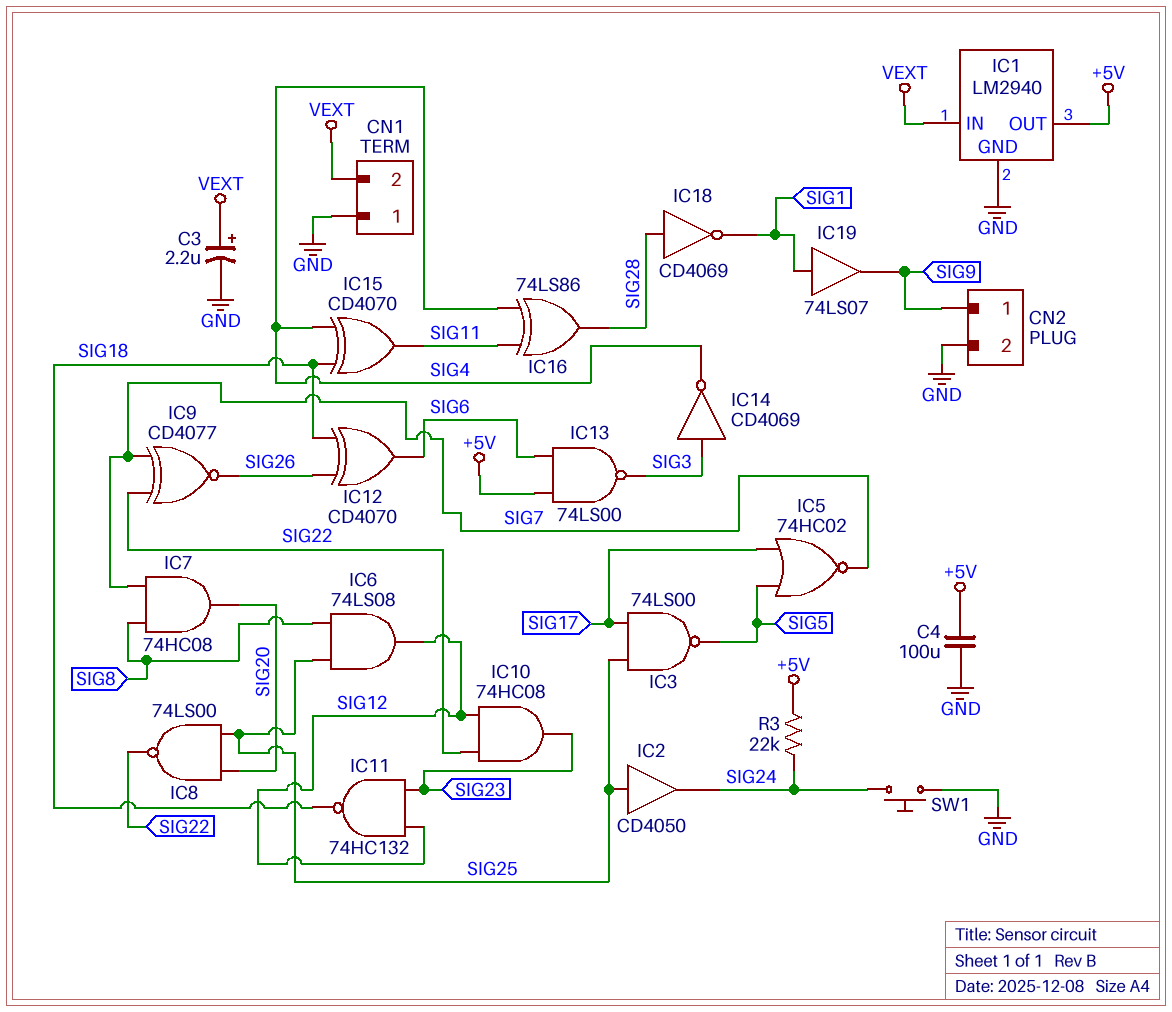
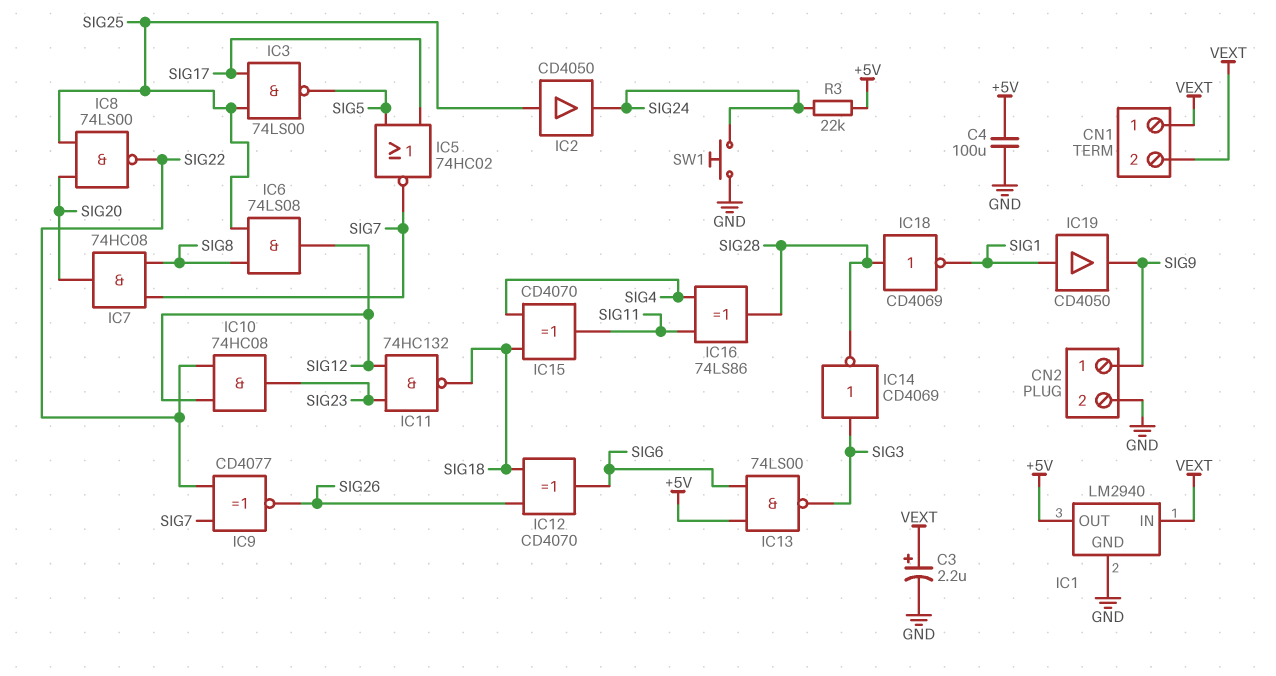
CN1 pin 1: GND -> VEXT
IC14: NOT CD4069 (in SIG3, out SIG4) -> NOT CD4069 (in SIG3, out SIG28)
IC19: buffer 74LS07 (in SIG1, out SIG9) -> buffer CD4050 (in SIG1, out SIG9)

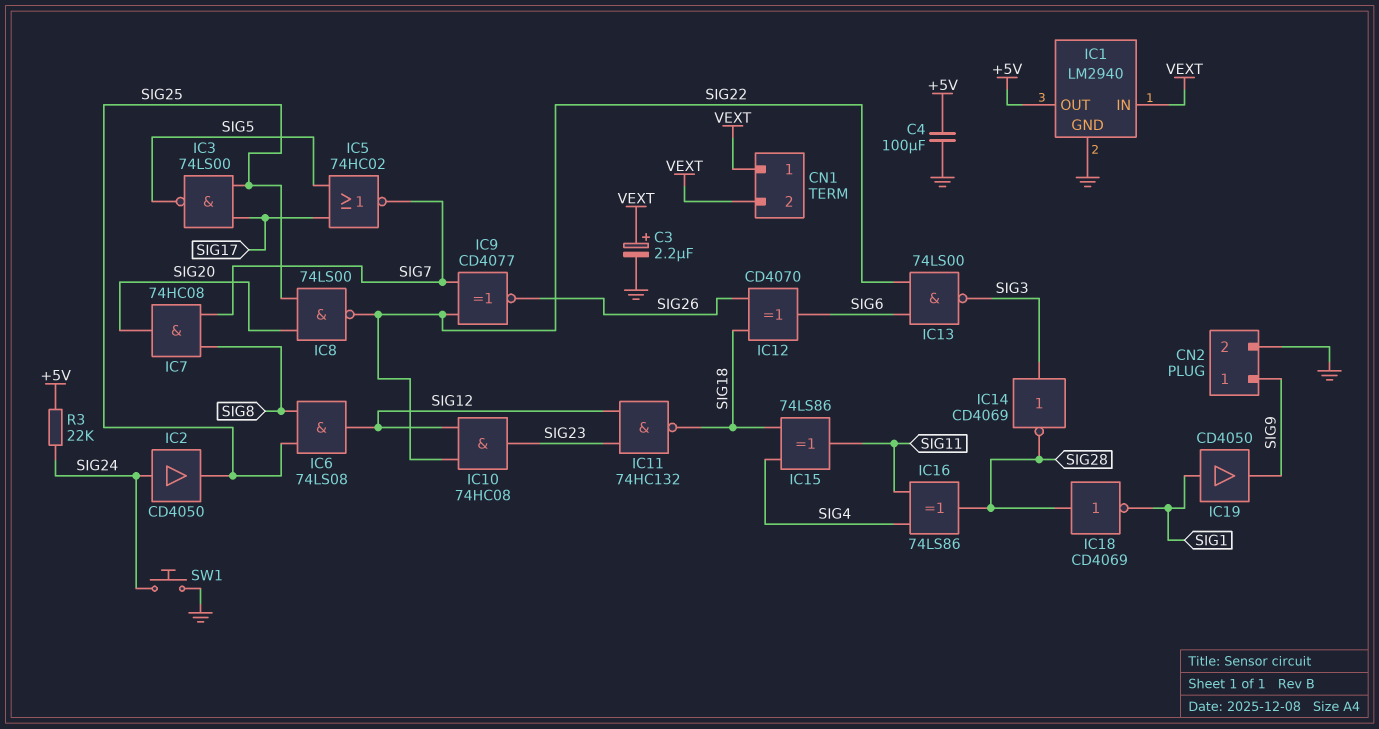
IC2: buffer CD4050 (in SIG25, out SIG24) -> buffer CD4050 (in SIG24, out SIG25)
IC13: NAND 74LS00 (in +5V, in SIG6, out SIG3) -> NAND 74LS00 (in SIG6, in SIG22, out SIG3)
IC15: XOR CD4070 (in SIG4, in SIG18, out SIG11) -> XOR 74LS86 (in SIG4, in SIG18, out SIG11)

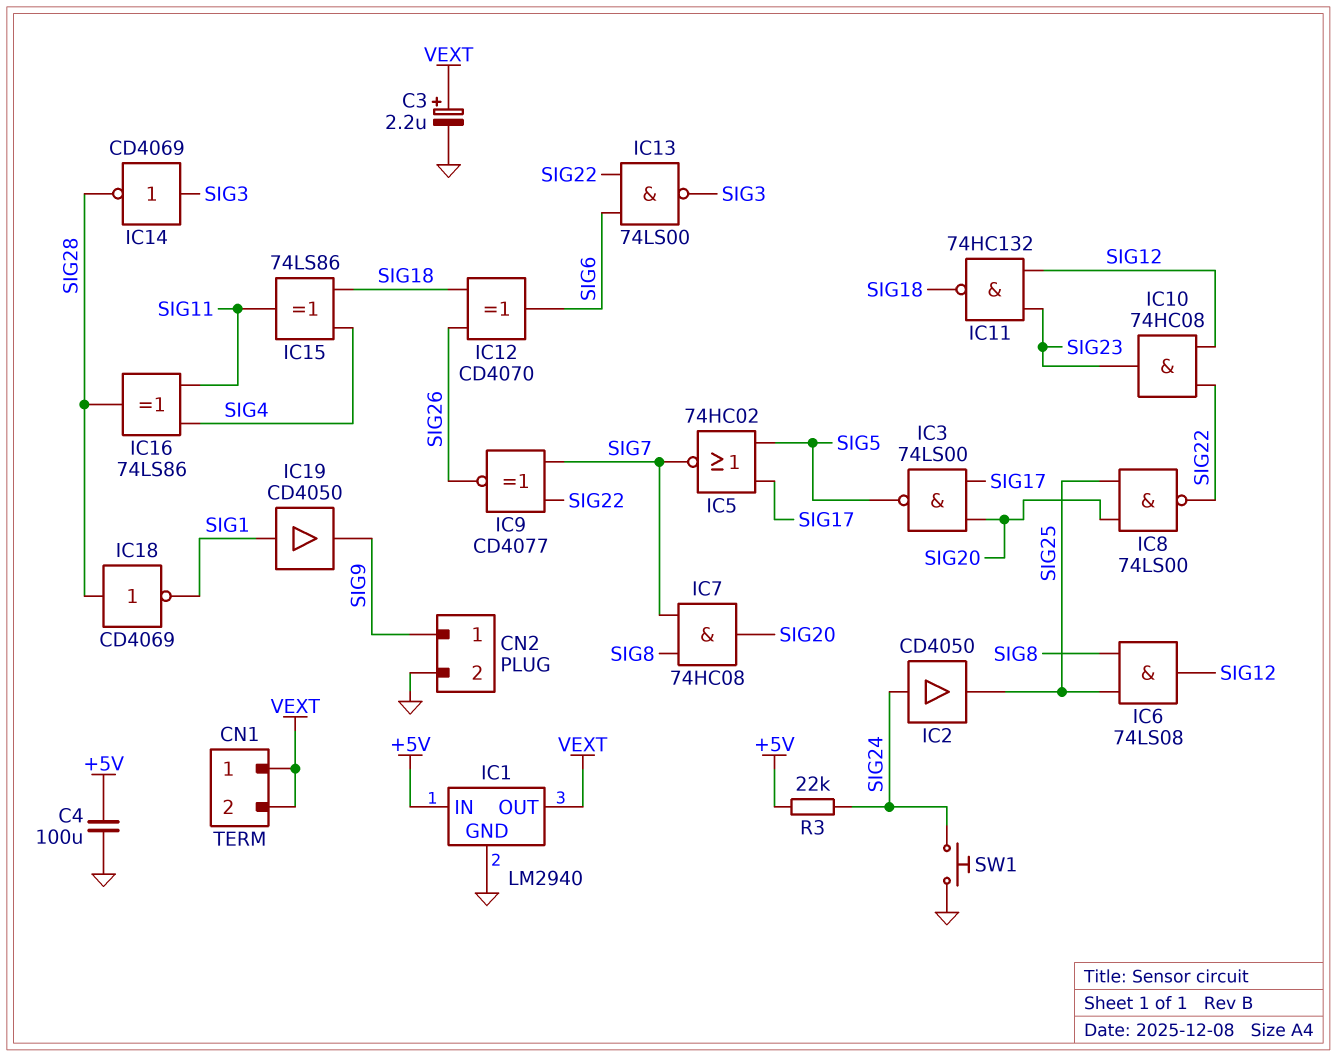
IC1 pin IN: VEXT -> +5V
IC1 pin OUT: +5V -> VEXT
IC3: NAND 74LS00 (in SIG17, in SIG25, out SIG5) -> NAND 74LS00 (in SIG17, in SIG20, out SIG5)

